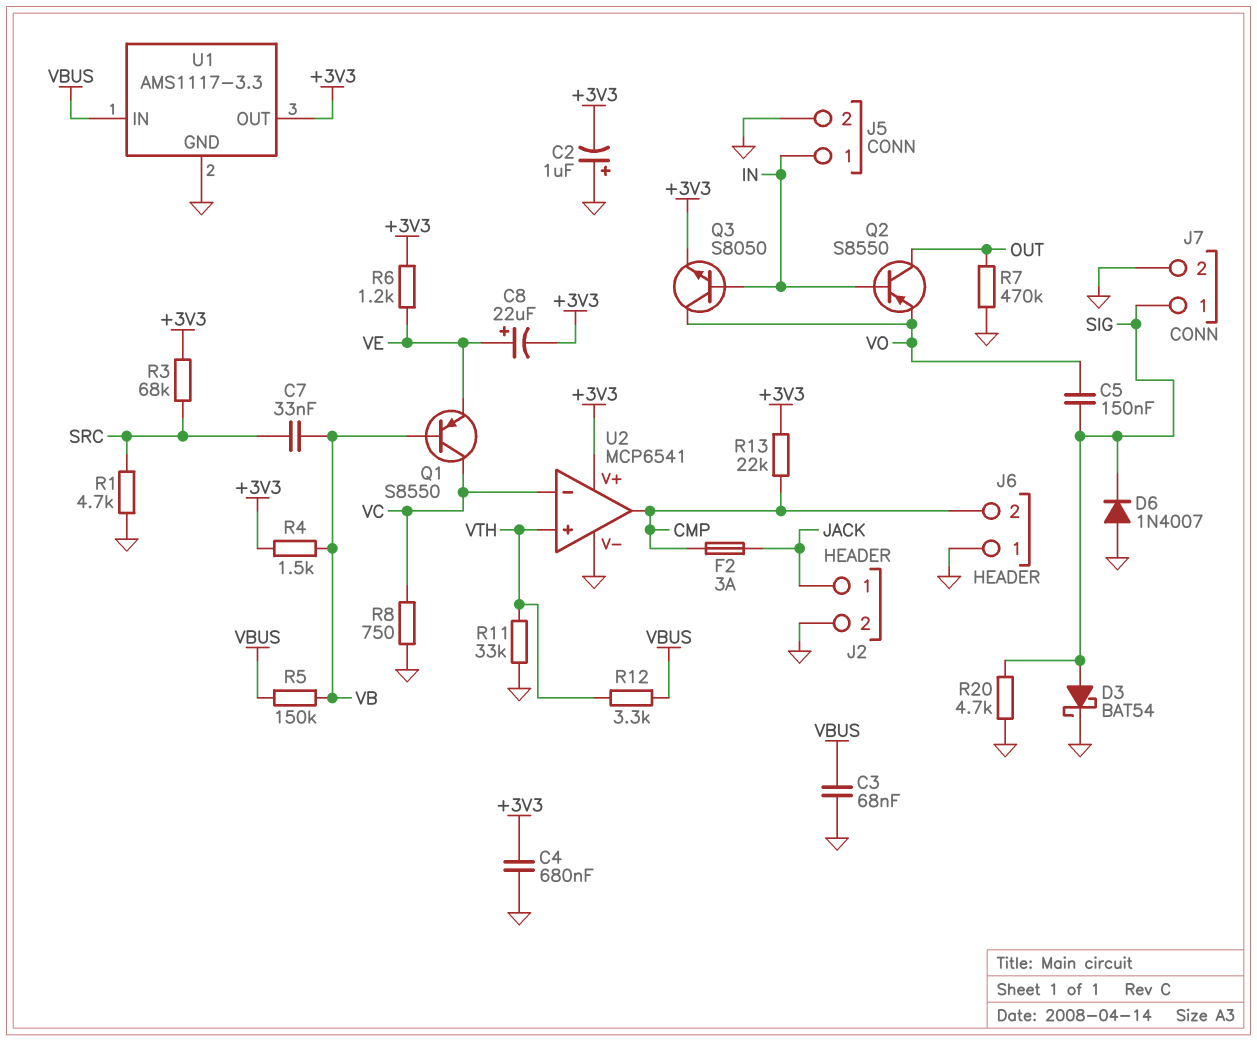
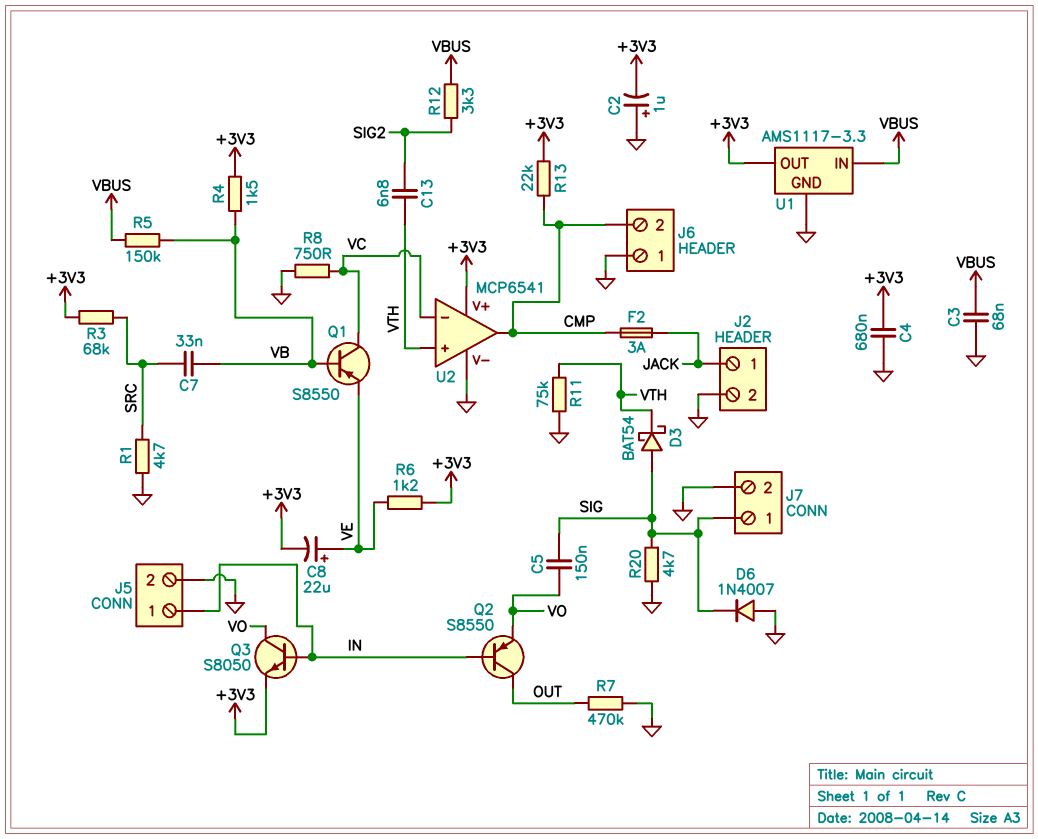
C13: none -> 6.8nF (SIG2, VTH)
D3: schottky BAT54 (A SIG, K GND) -> schottky BAT54 (A SIG, K VTH)
R11: 33k (GND, VTH) -> 75k (GND, VTH)
R12: 3.3k (VBUS, VTH) -> 3.3k (SIG2, VBUS)

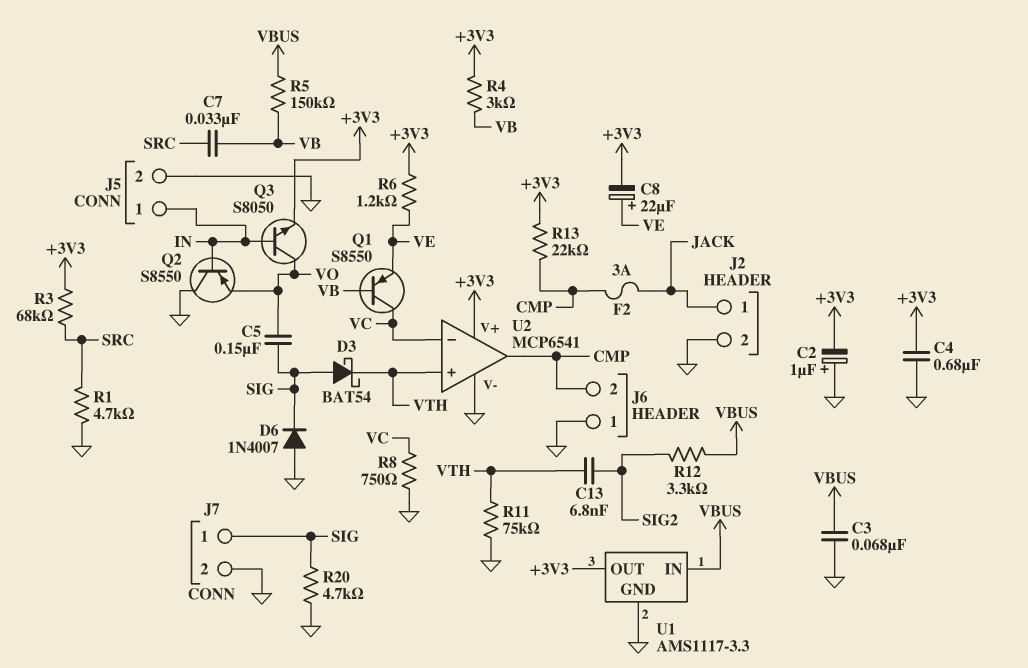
Q2: PNP S8550 (B IN, C OUT, E VO) -> PNP S8550 (B IN, C GND, E VO)
R4: 1.5k (+3V3, VB) -> 3k (+3V3, VB)
R7: 470k (GND, OUT) -> none

